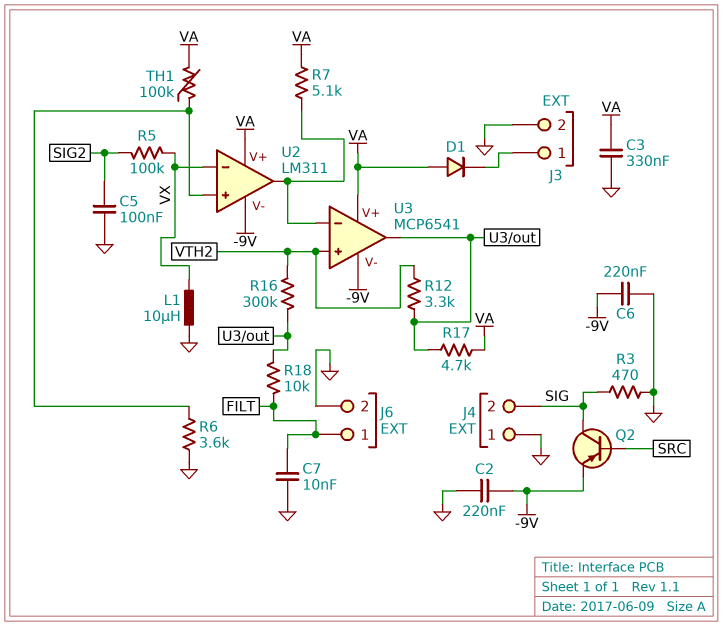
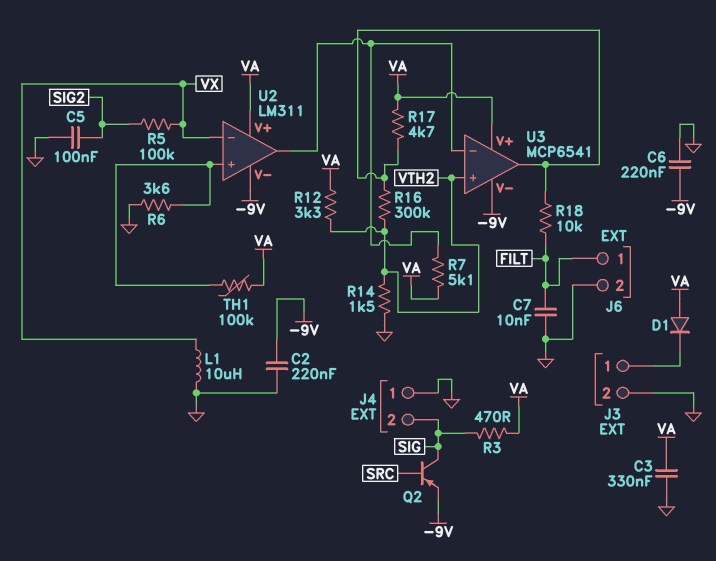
R3: 470 (GND, SIG) -> 470 (SIG, VA)
R12: 3.3k (U3/out, VTH2) -> 3.3k (VA, VTH2)
R14: none -> 1.5k (GND, VTH2)

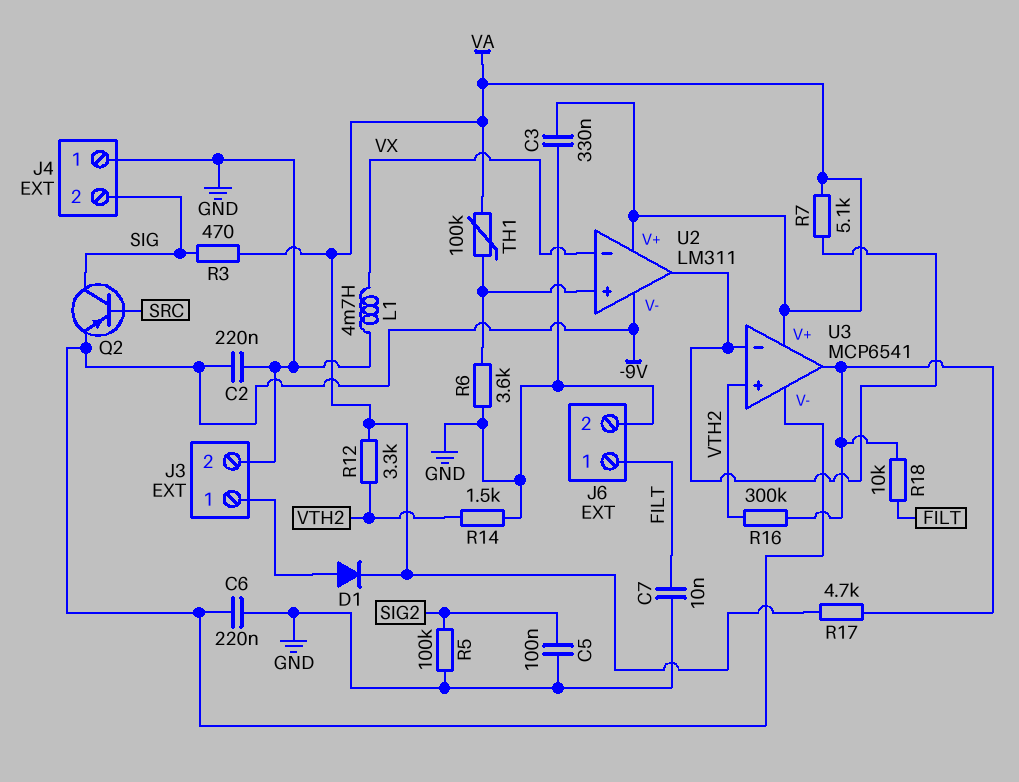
D1: diode (A VA, K J3/1) -> diode (A J3/1, K VA)
L1: 10uH (GND, VX) -> 4.7mH (GND, VX)
R5: 100k (SIG2, VX) -> 100k (GND, SIG2)

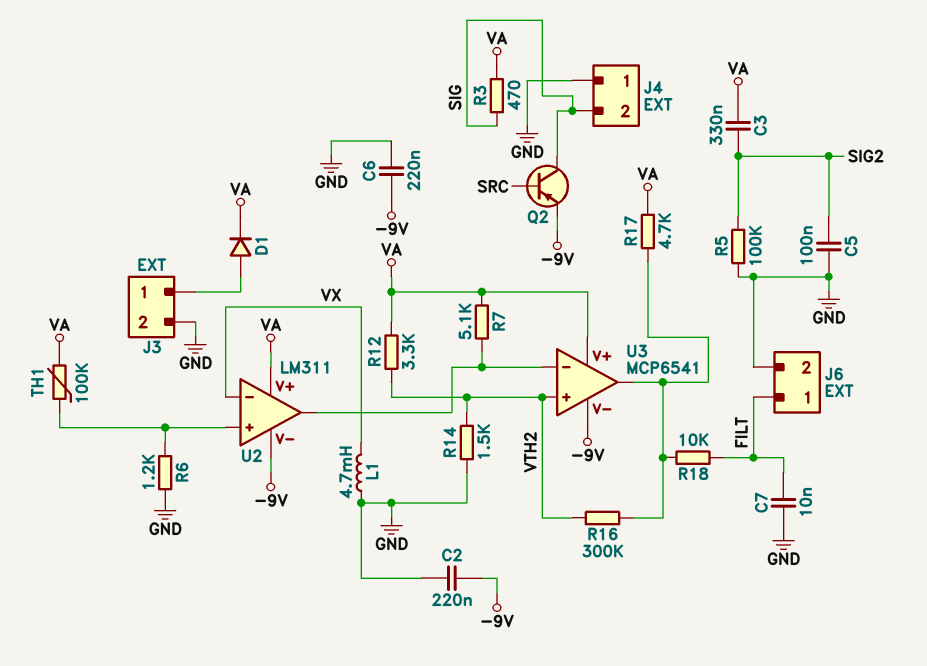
C3: 330nF (GND, VA) -> 330nF (SIG2, VA)
R6: 3.6k (GND, U2/in+) -> 1.2k (GND, U2/in+)

